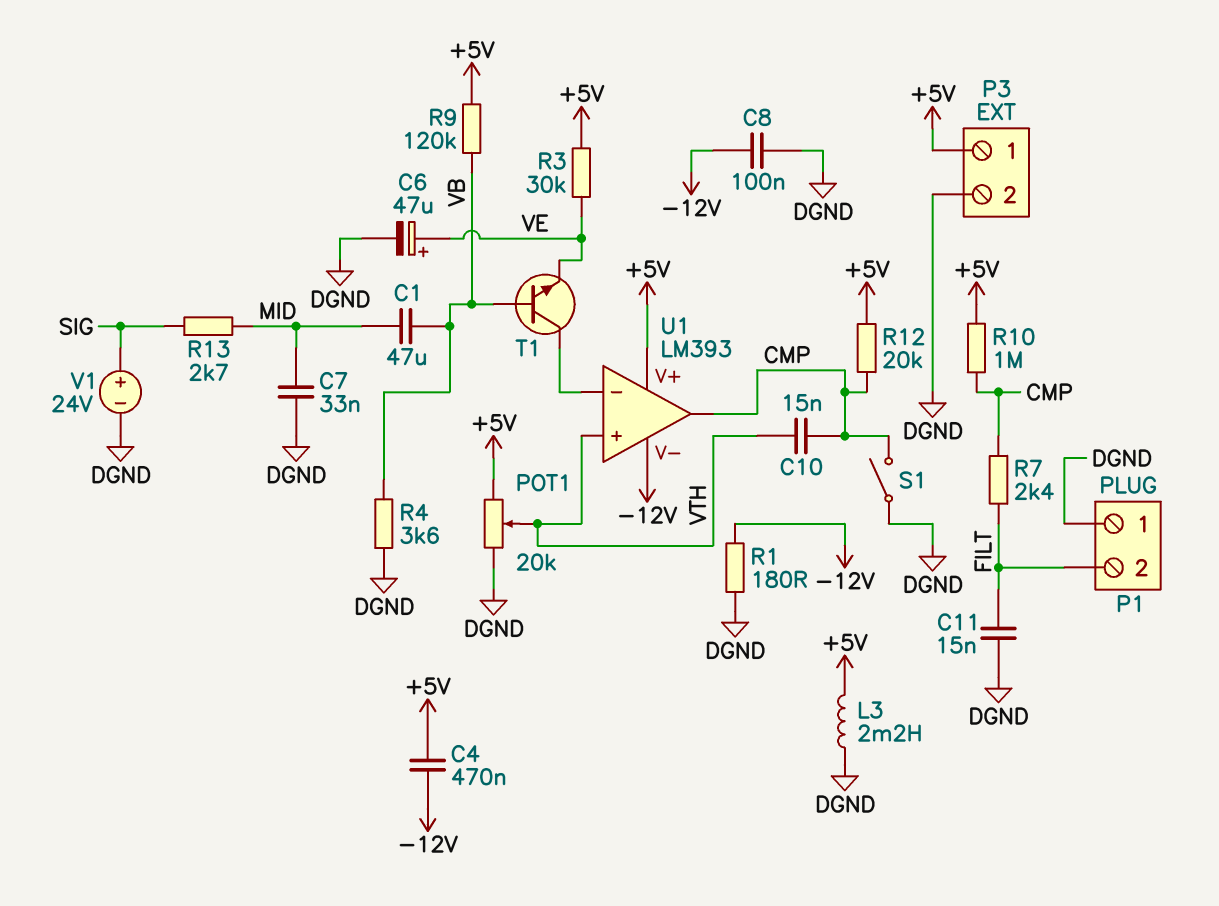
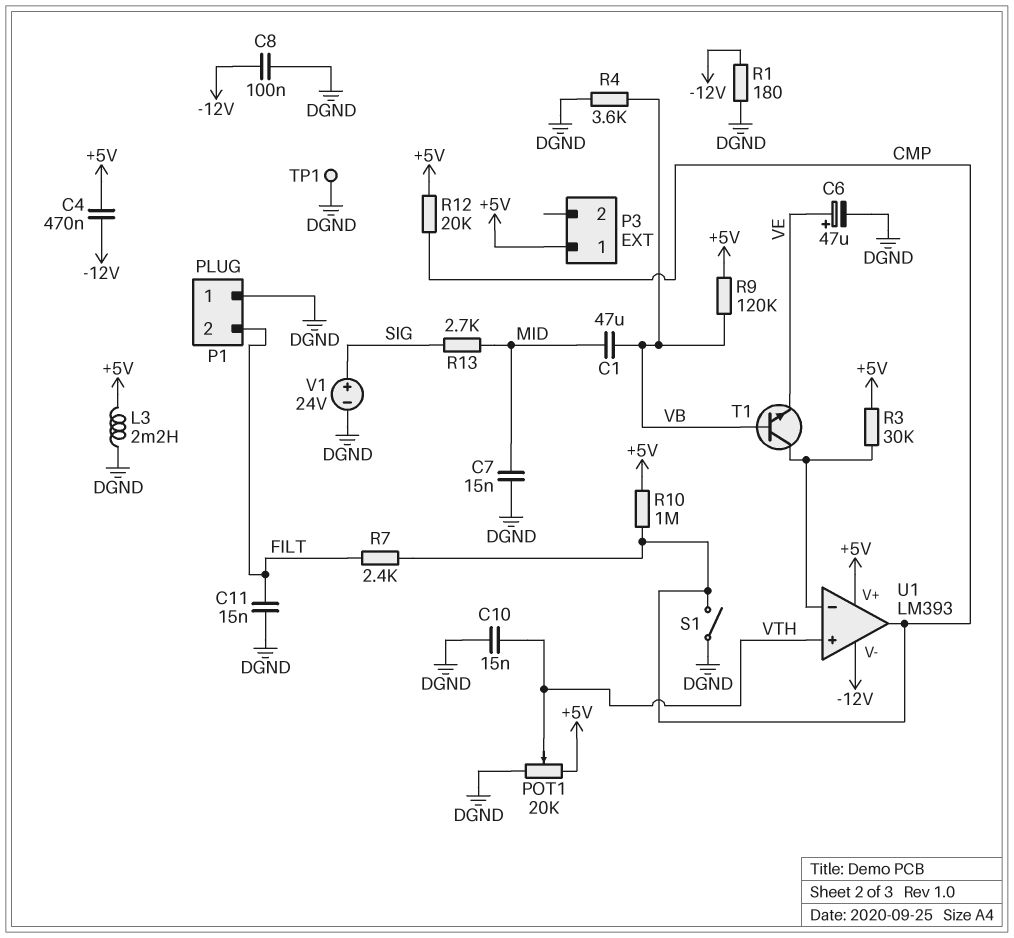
C7: 33nF (DGND, MID) -> 15nF (DGND, MID)
C10: 15nF (CMP, VTH) -> 15nF (DGND, VTH)
P3 pin 2: DGND -> none
R3: 30k (+5V, VE) -> 30k (+5V, U1/in-)
TP1: none -> test point (DGND)

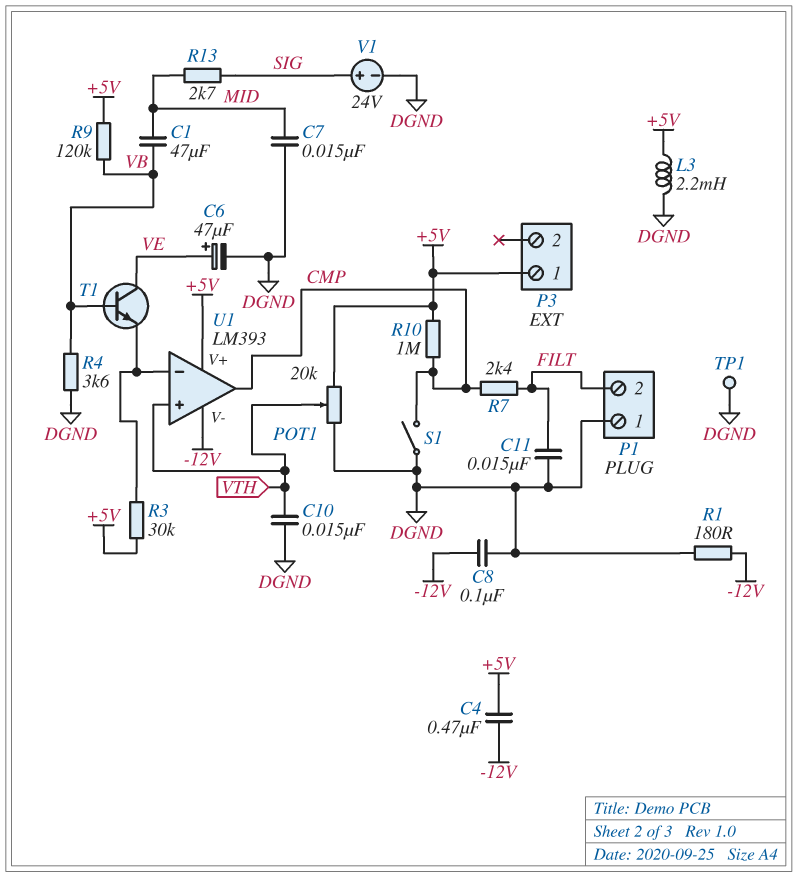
R12: 20k (+5V, CMP) -> none
T1: NPN (B VB, C U1/in-, E VE) -> NPN (B VB, C VE, E U1/in-)

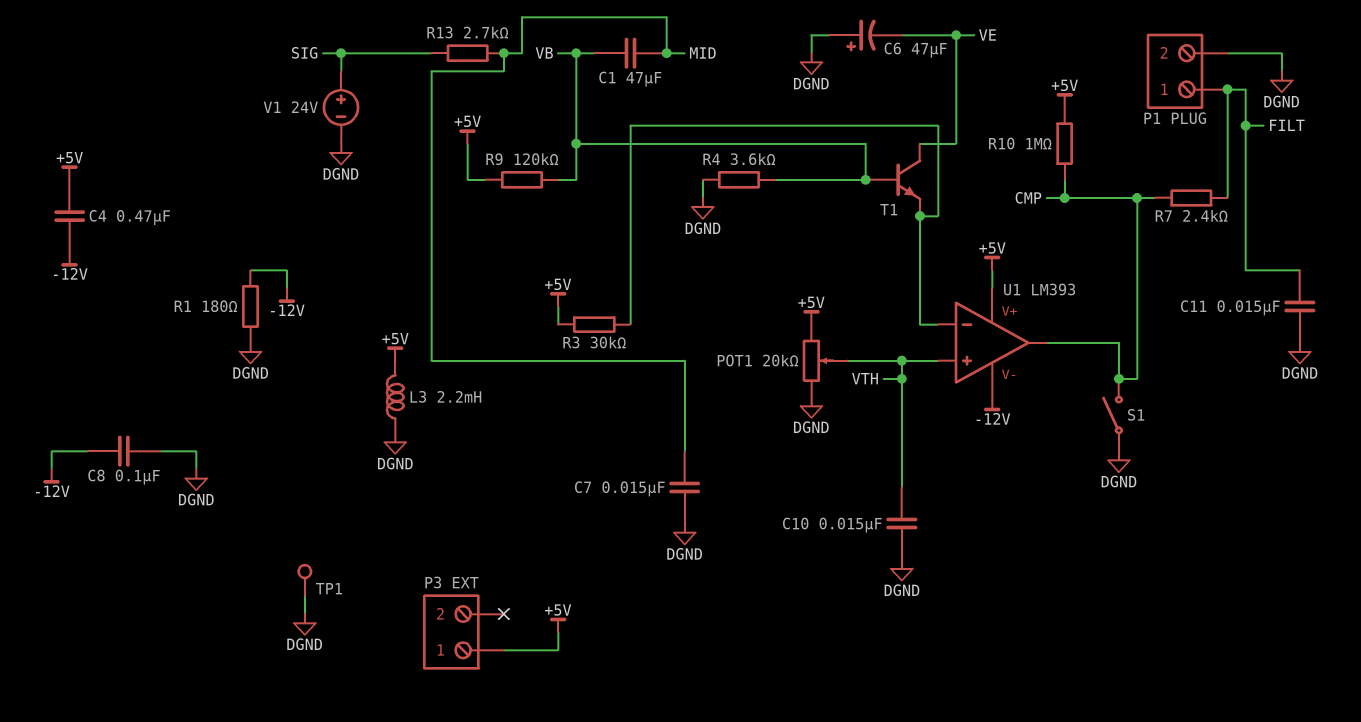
C6: 47uF (plus VE, minus DGND) -> 47uF (plus DGND, minus VE)
P1 pin 1: DGND -> FILT
P1 pin 2: FILT -> DGND

